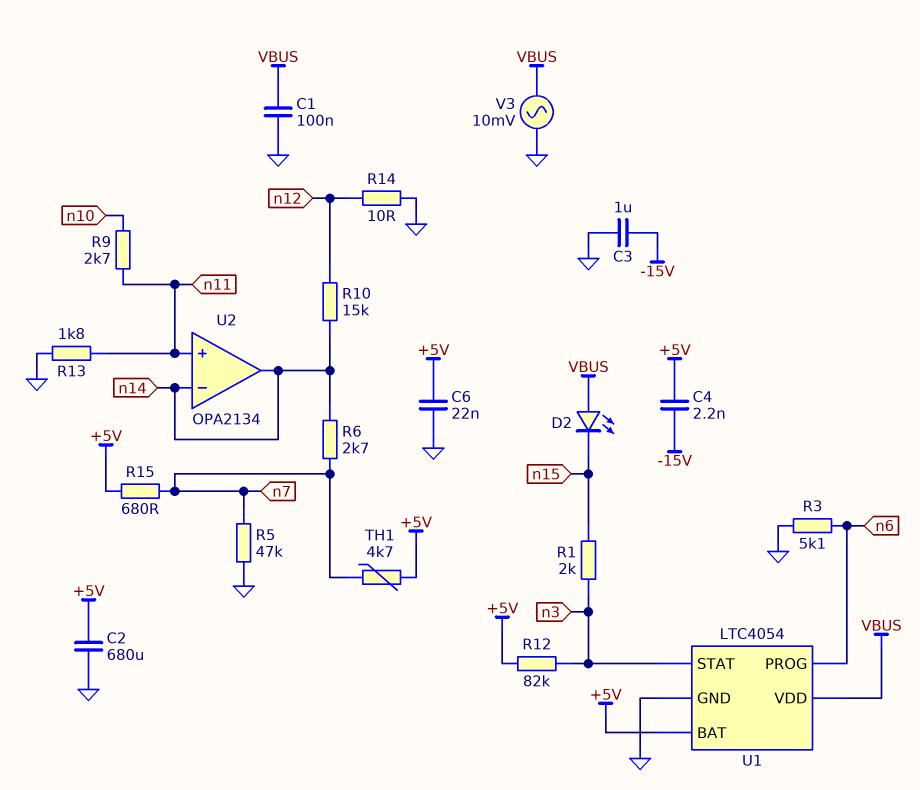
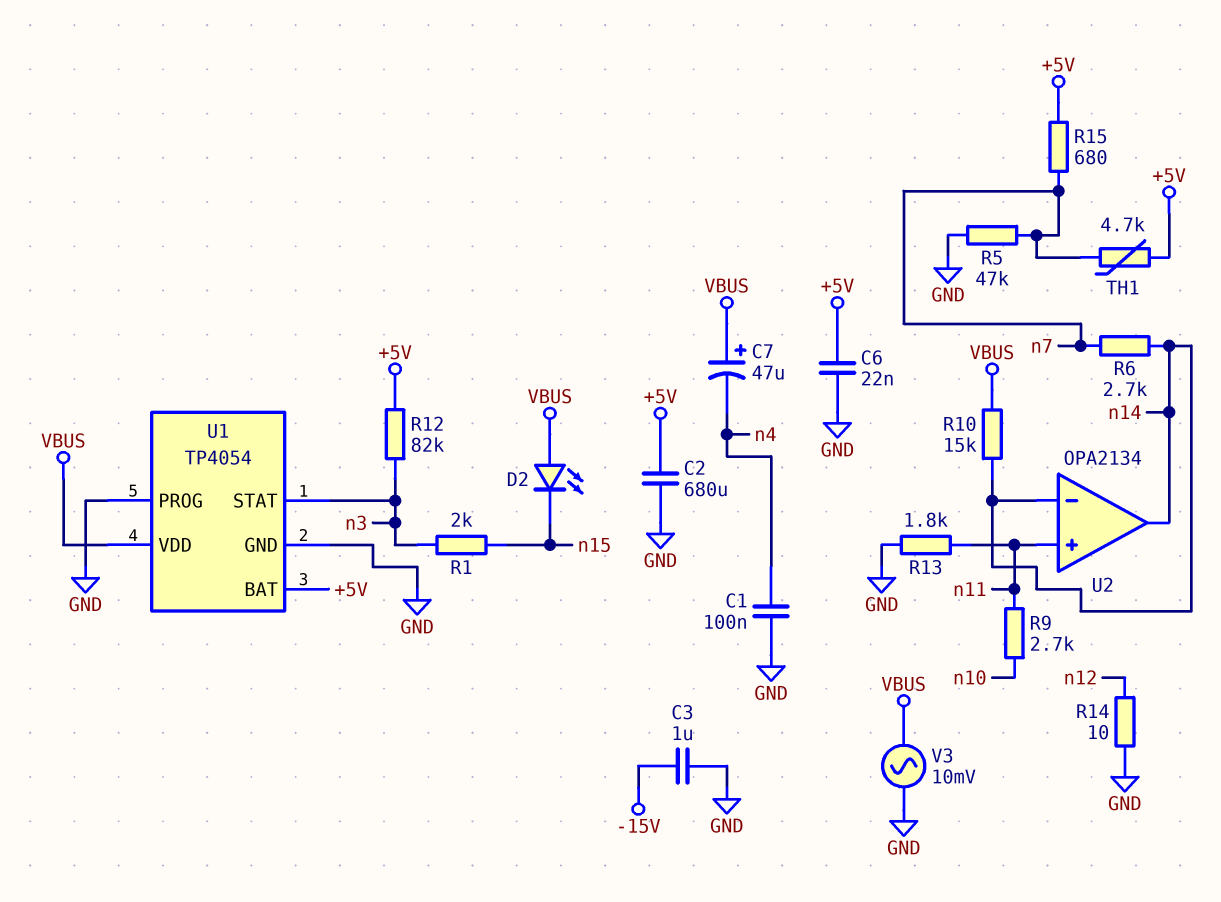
C1: 100nF (GND, VBUS) -> 100nF (GND, n4)
C4: 2.2nF (+5V, -15V) -> none
C7: none -> 47uF (plus VBUS, minus n4)
R3: 5.1k (GND, n6) -> none
R10: 15k (n12, n14) -> 15k (VBUS, n14)
U1: LTC4054 -> TP4054
U1 pin PROG: n6 -> GND

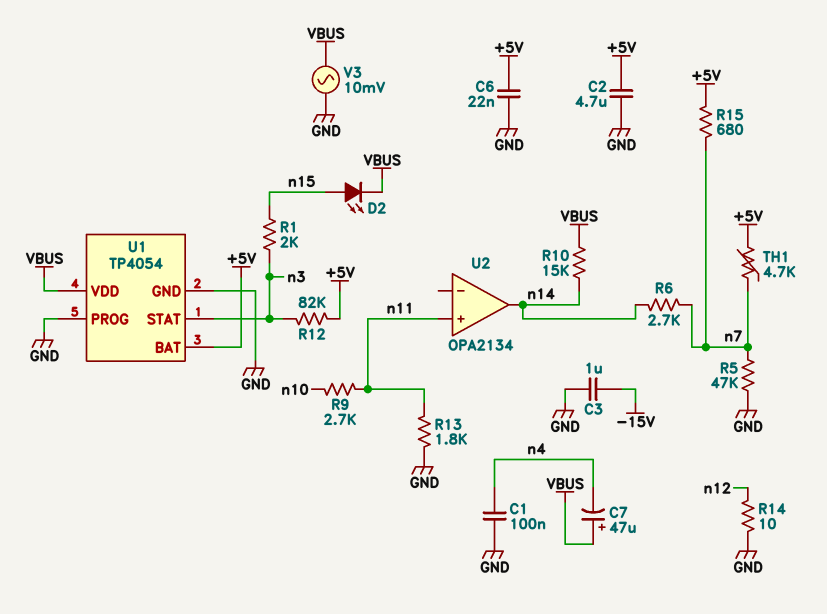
C2: 680uF (+5V, GND) -> 4.7uF (+5V, GND)
D2: LED (A VBUS, K n15) -> LED (A n15, K VBUS)
U2 pin in-: n14 -> none

